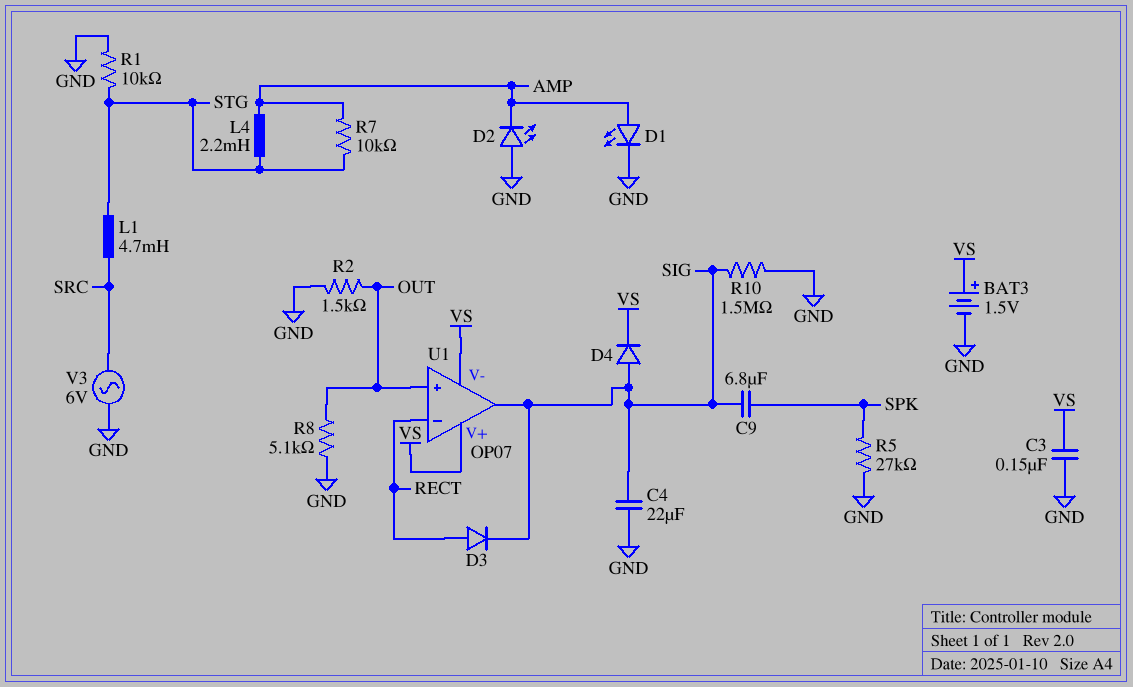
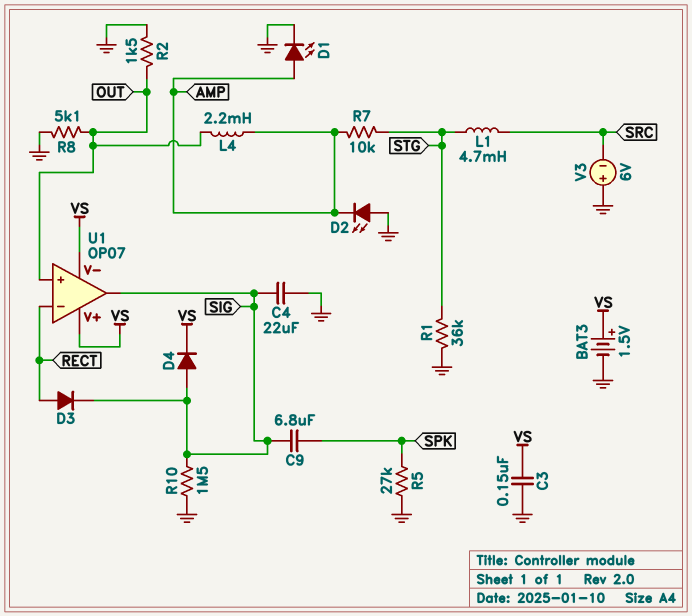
L4: 2.2mH (AMP, STG) -> 2.2mH (AMP, OUT)
R1: 10k (GND, STG) -> 36k (GND, STG)
V3: AC 6V (GND, SRC) -> 6V (plus GND, minus SRC)

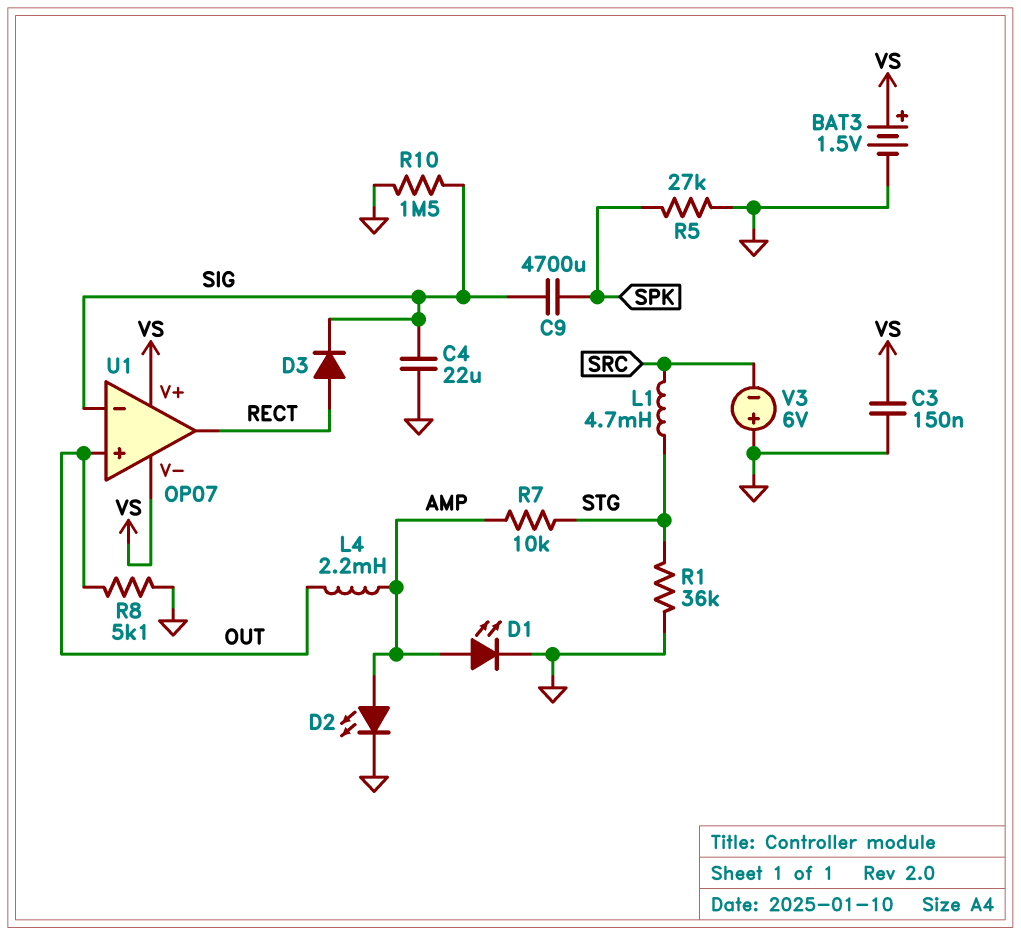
C9: 6.8uF (SIG, SPK) -> 4700uF (SIG, SPK)
D2: LED (A GND, K AMP) -> LED (A AMP, K GND)
D4: diode (A SIG, K VS) -> none
R2: 1.5k (GND, OUT) -> none
U1 pin in-: RECT -> SIG
U1 pin out: SIG -> RECT

